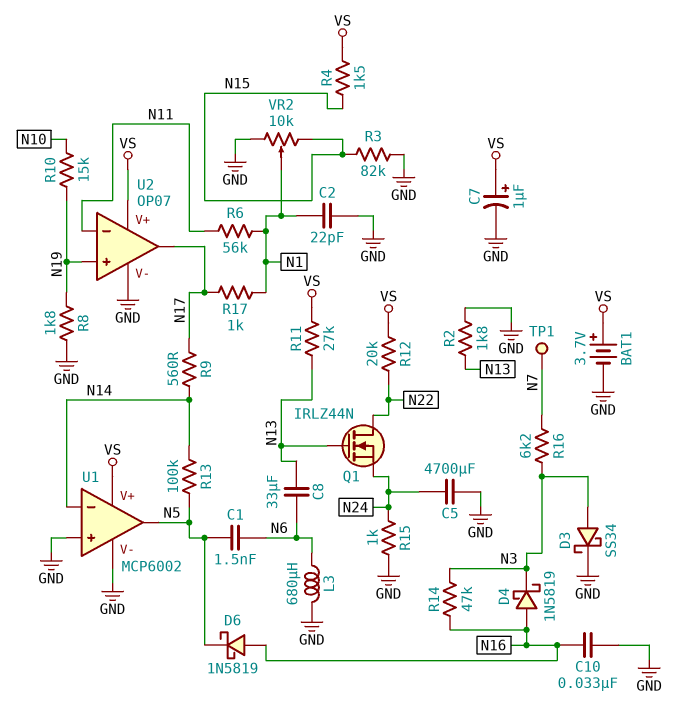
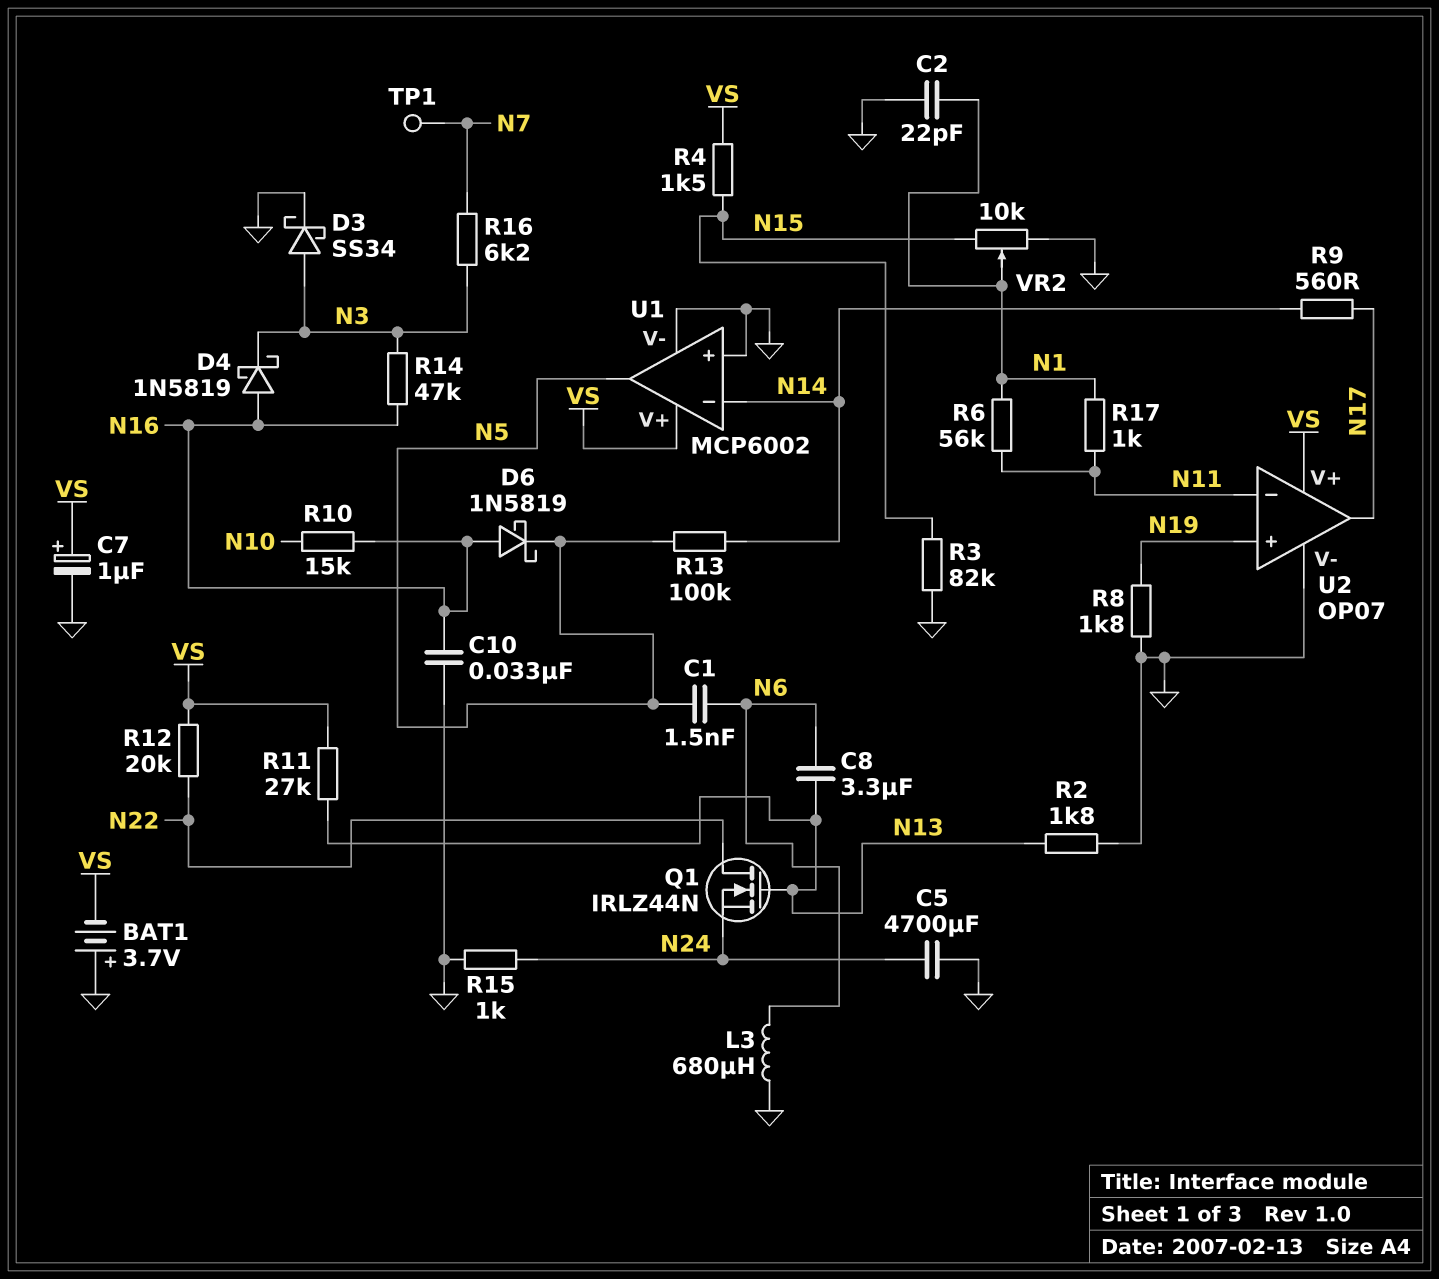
BAT1: 3.7V (plus VS, minus GND) -> 3.7V (plus GND, minus VS)
C8: 33uF (N6, N13) -> 3.3uF (N6, N13)
R10: 15k (N10, N19) -> 15k (N10, N16)
R17: 1k (N1, N17) -> 1k (N1, N11)

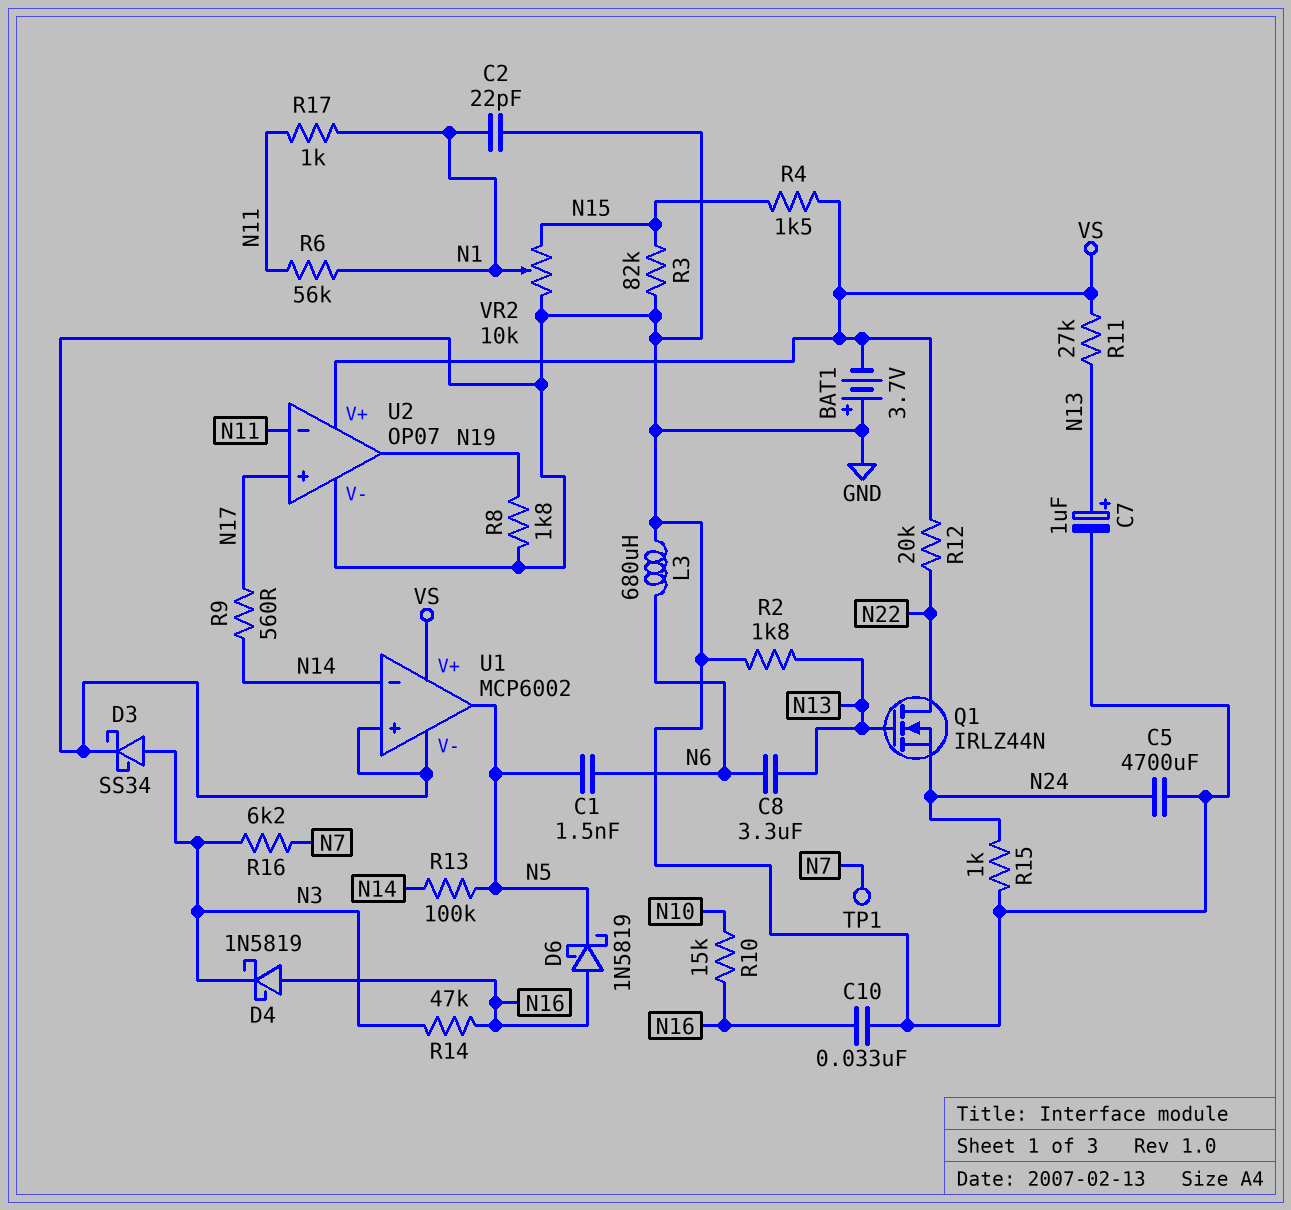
C7: 1uF (plus VS, minus GND) -> 1uF (plus N13, minus GND)
U2 pin in+: N19 -> N17
U2 pin out: N17 -> N19

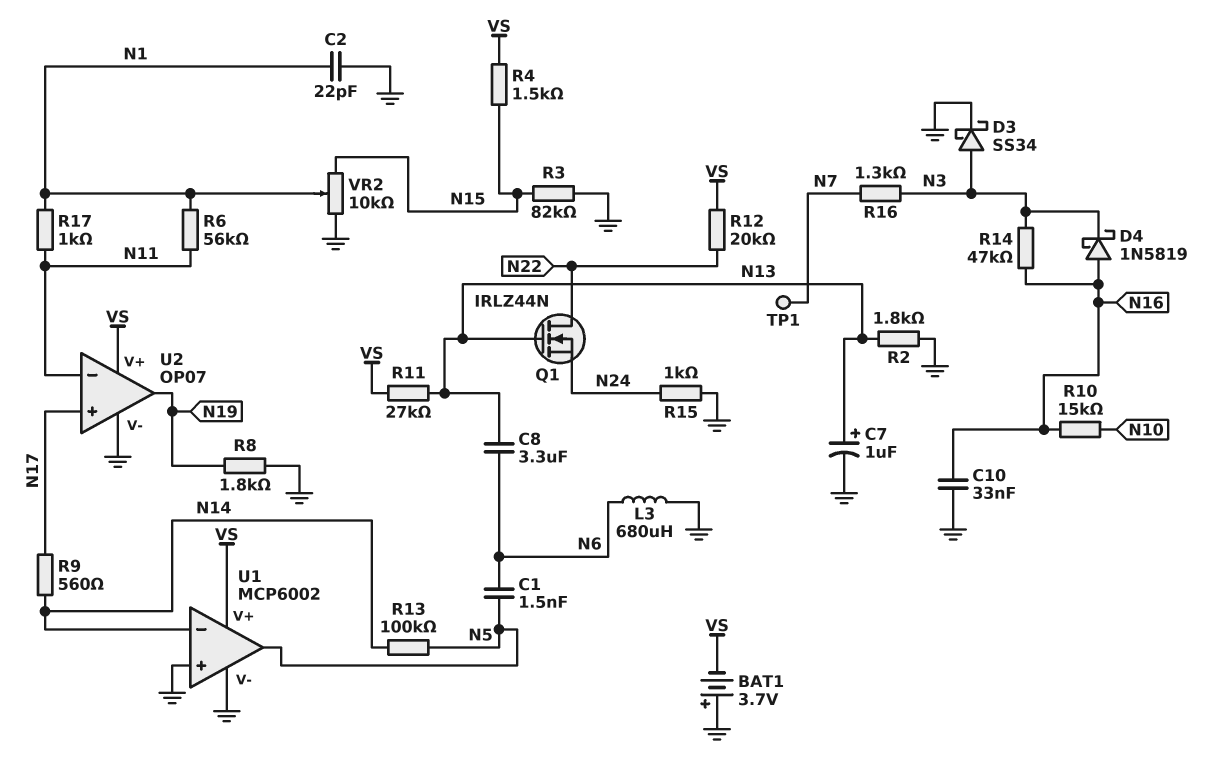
C5: 4700uF (GND, N24) -> none
D6: schottky 1N5819 (A N16, K N5) -> none
R16: 6.2k (N3, N7) -> 1.3k (N3, N7)

